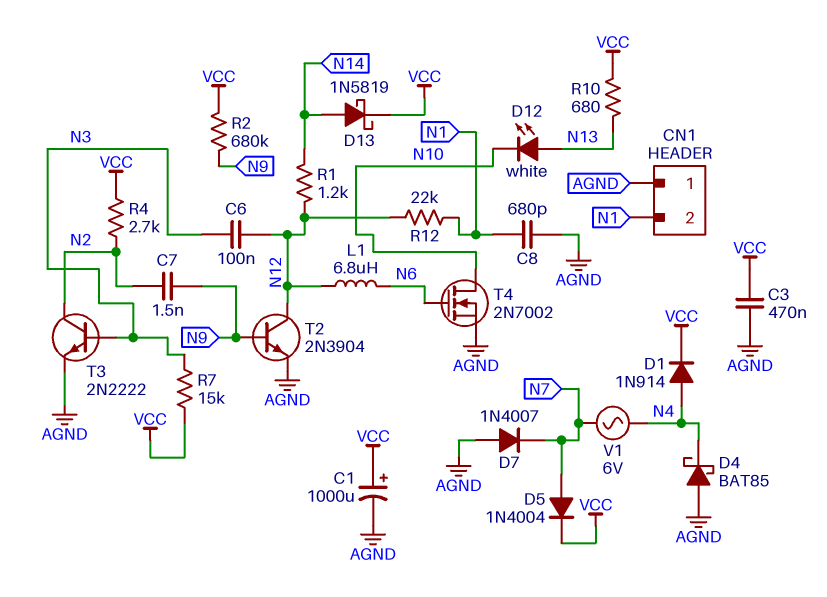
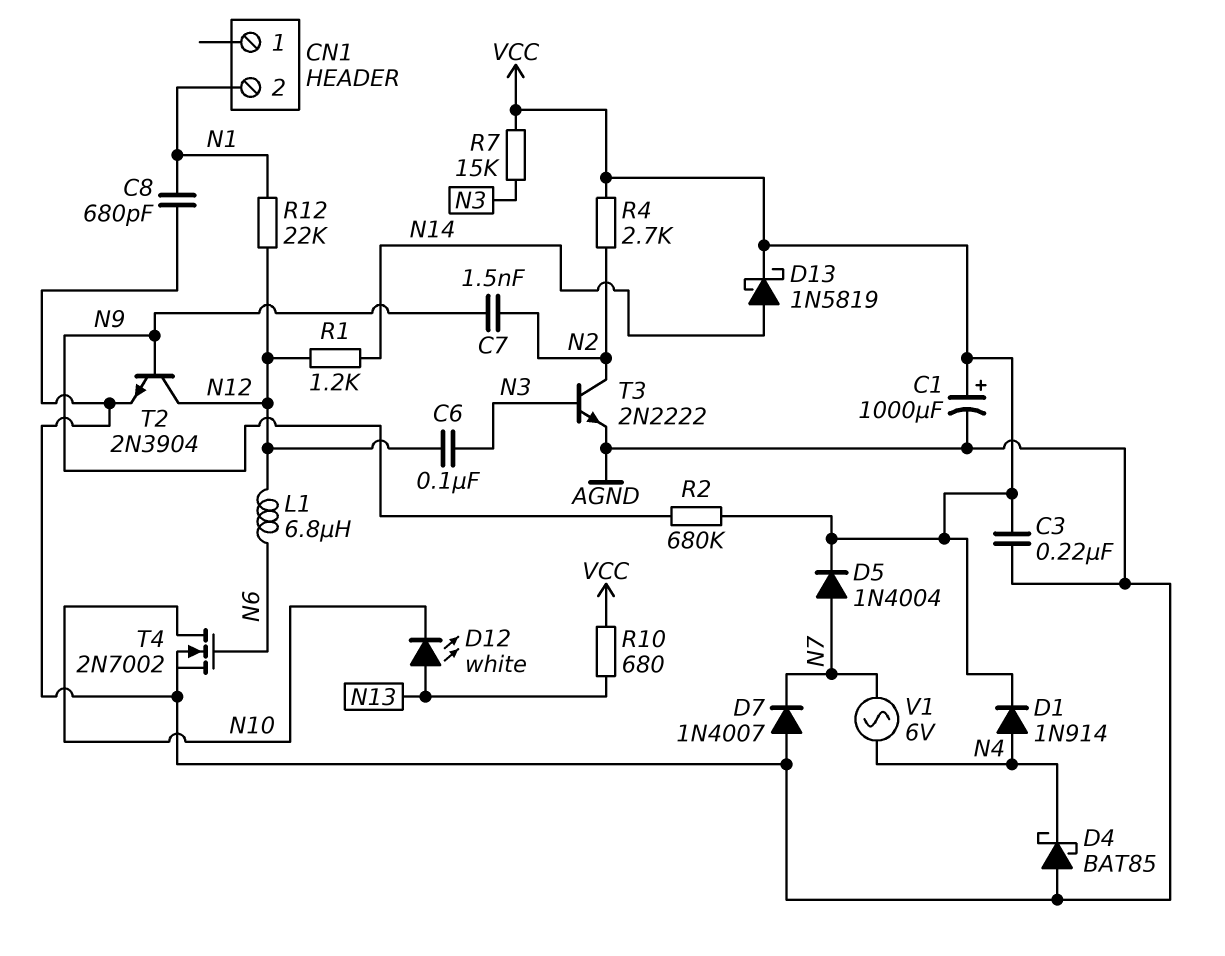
C3: 470nF (AGND, VCC) -> 220nF (AGND, VCC)
CN1 pin 1: AGND -> none

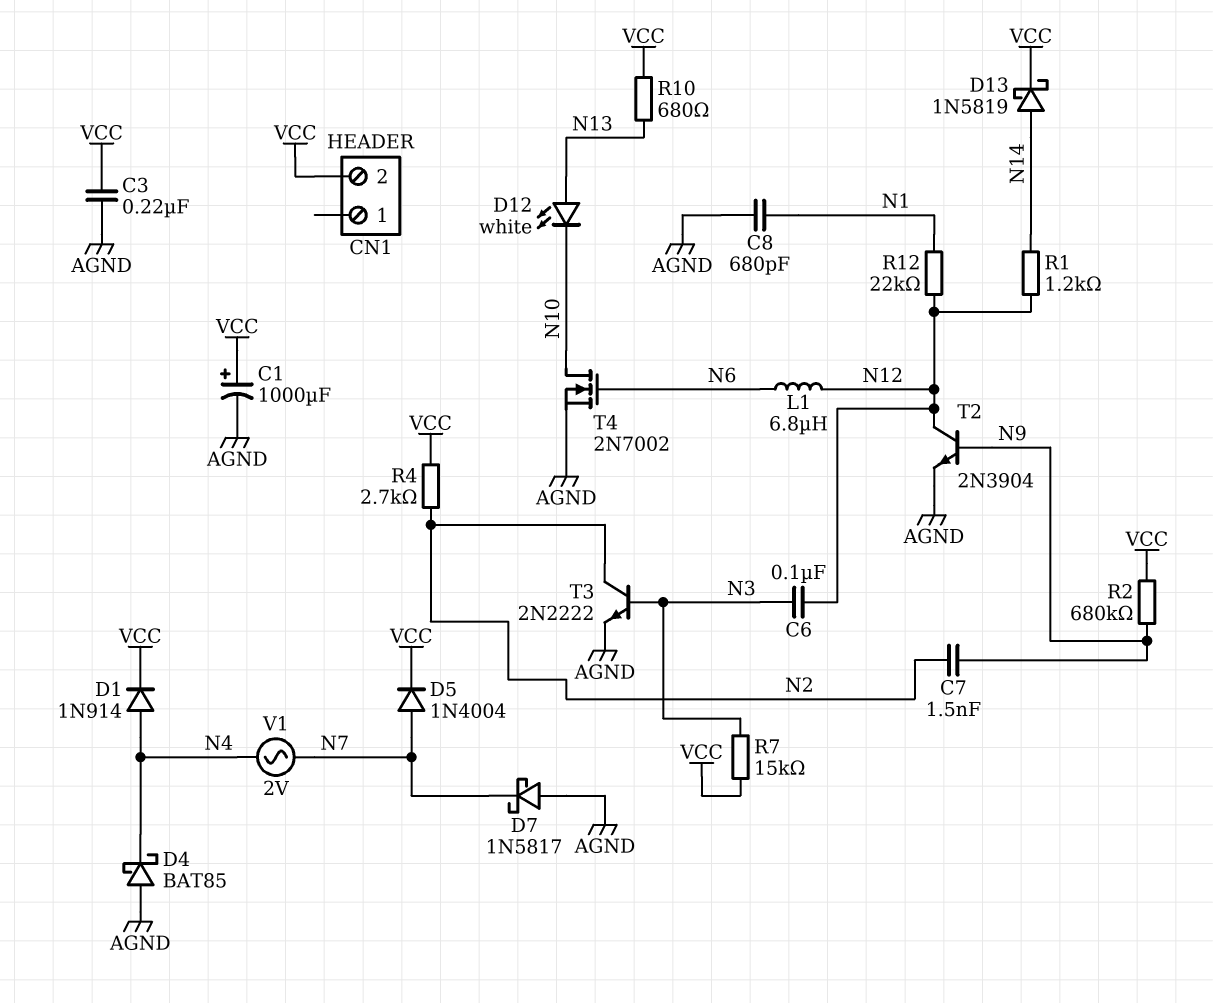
CN1 pin 2: N1 -> VCC
D7: diode 1N4007 (A AGND, K N7) -> schottky 1N5817 (A AGND, K N7)
V1: AC 6V (N4, N7) -> AC 2V (N4, N7)

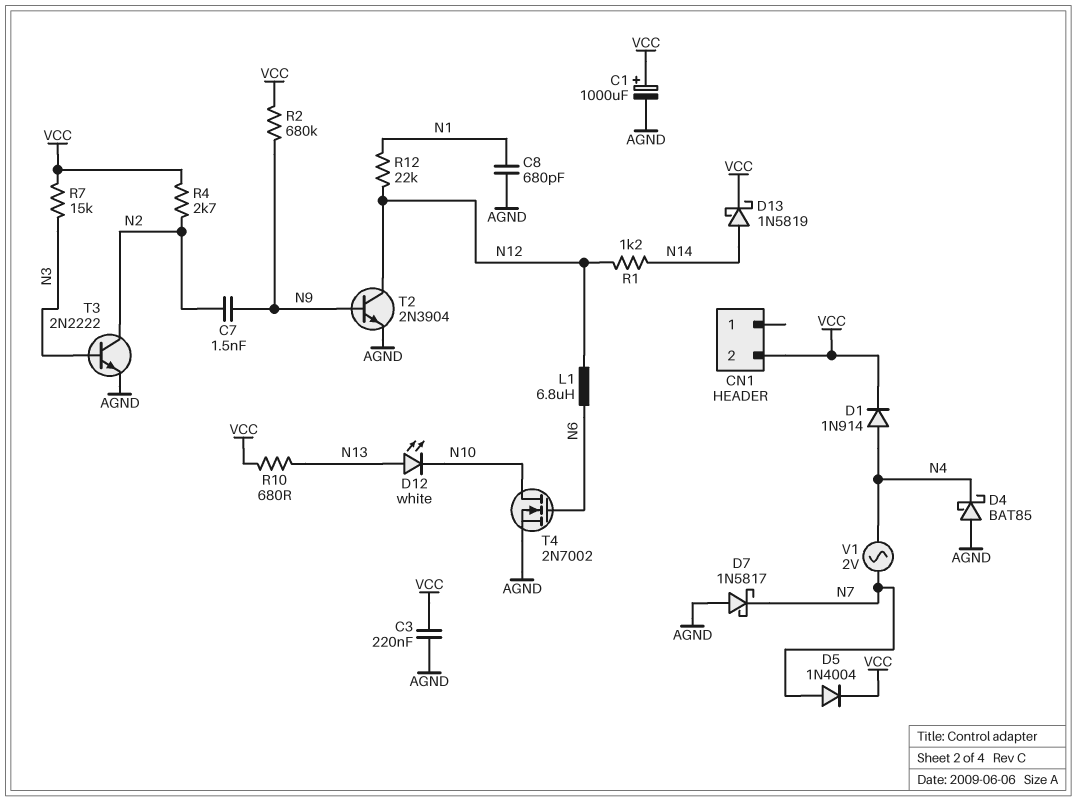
C6: 100nF (N3, N12) -> none

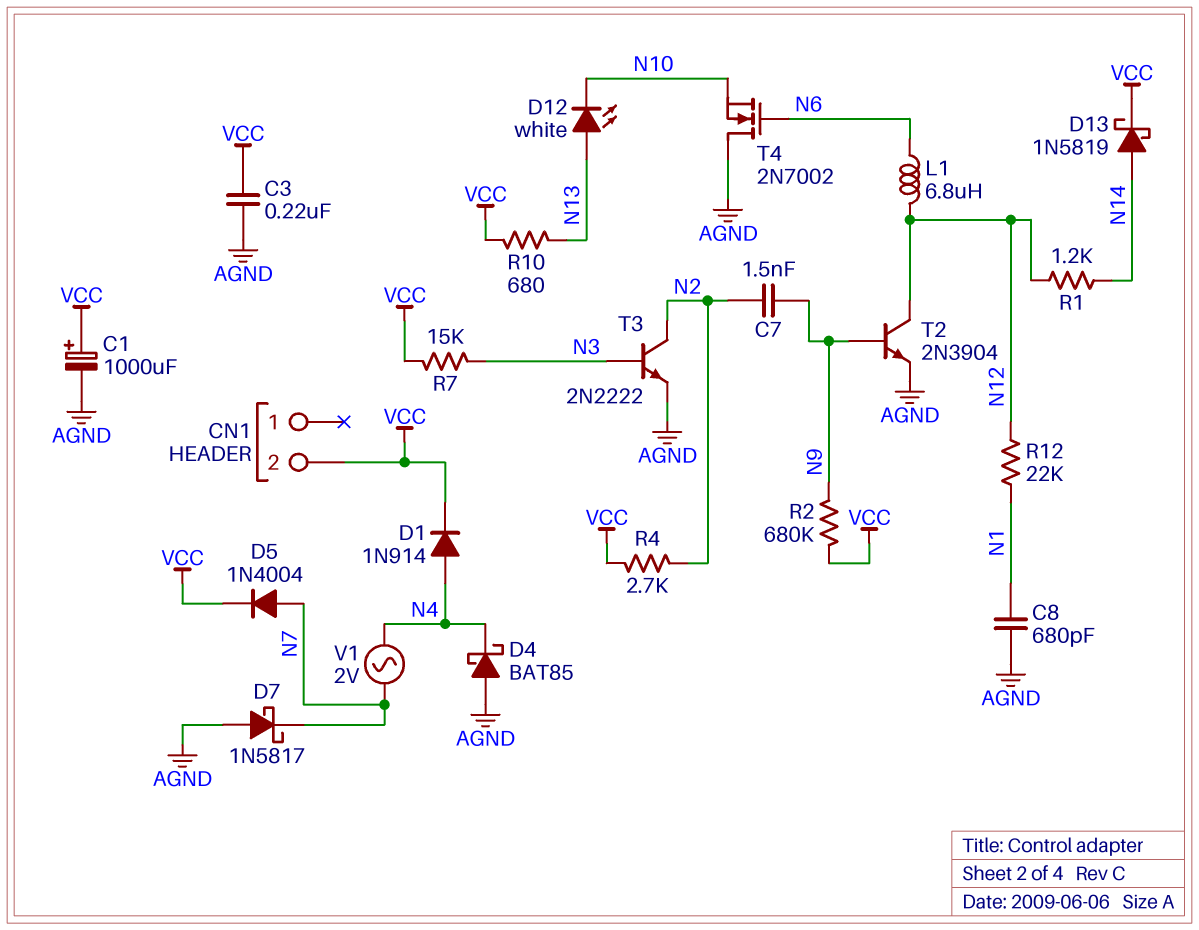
T4: NMOS 2N7002 (G N6, D N10, S AGND) -> NMOS 2N7002 (G N6, D AGND, S N10)

